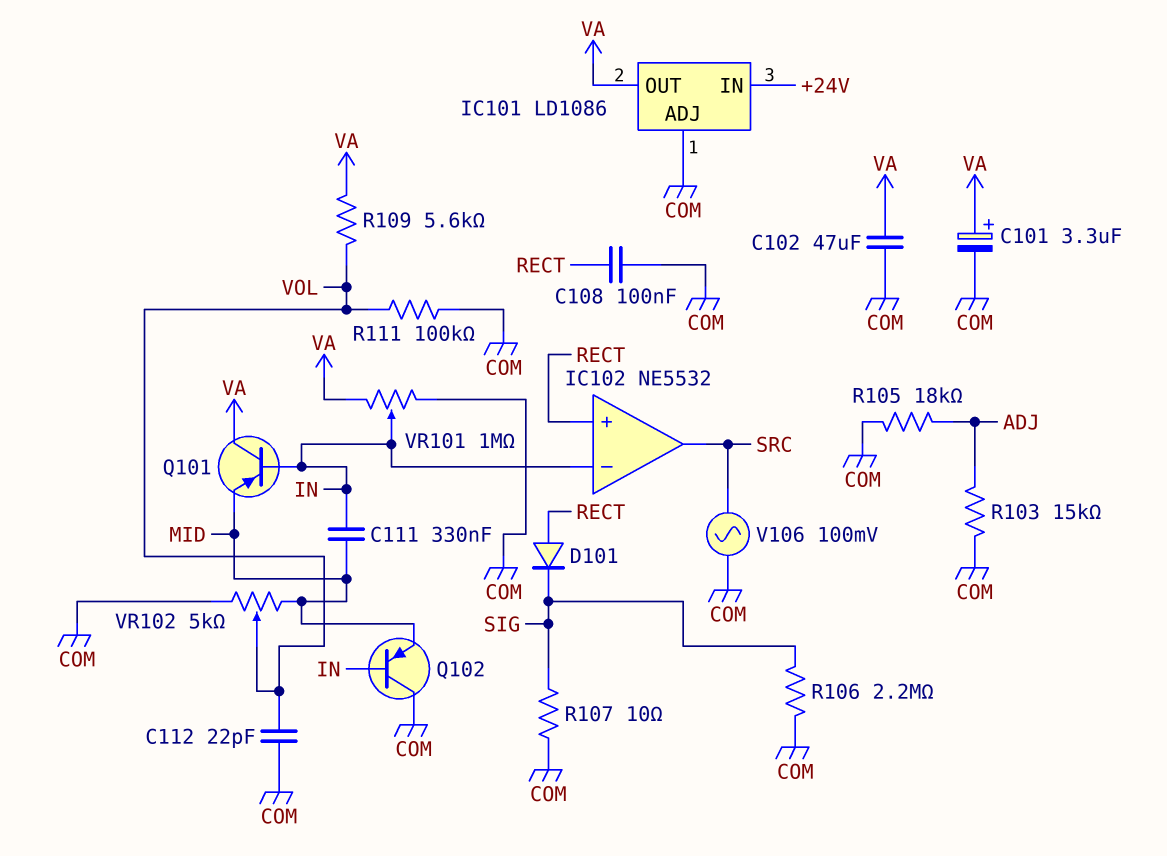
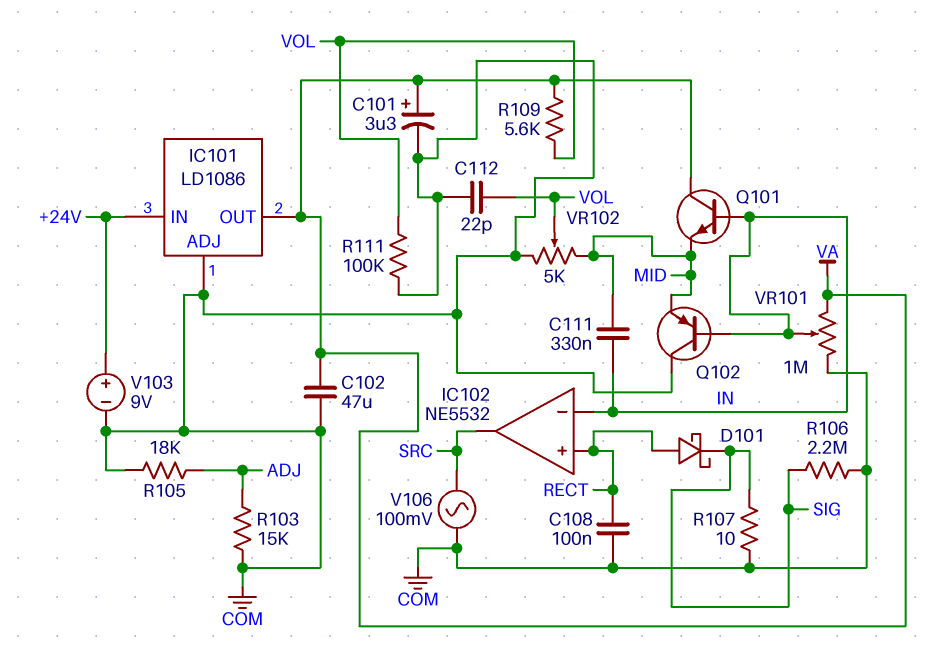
D101: diode (A RECT, K SIG) -> schottky (A RECT, K SIG)
Q101: PNP (B IN, C VA, E MID) -> NPN (B IN, C VA, E MID)
V103: none -> 9V (plus +24V, minus COM)

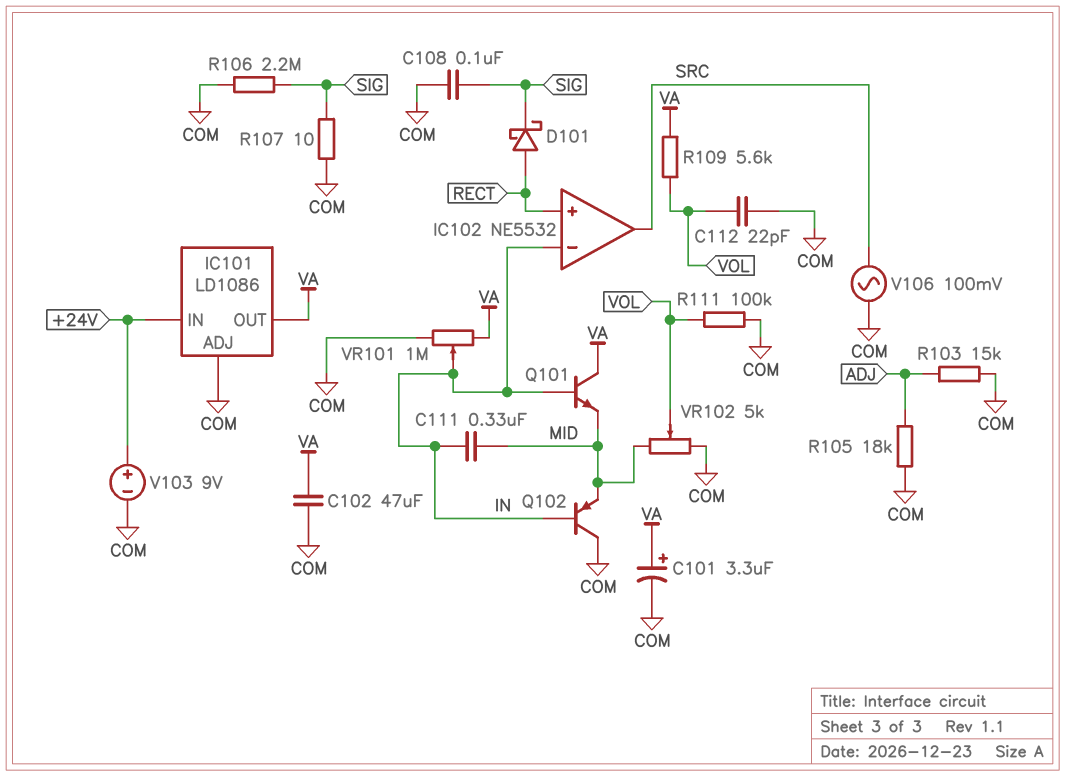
C108: 100nF (COM, RECT) -> 100nF (COM, SIG)

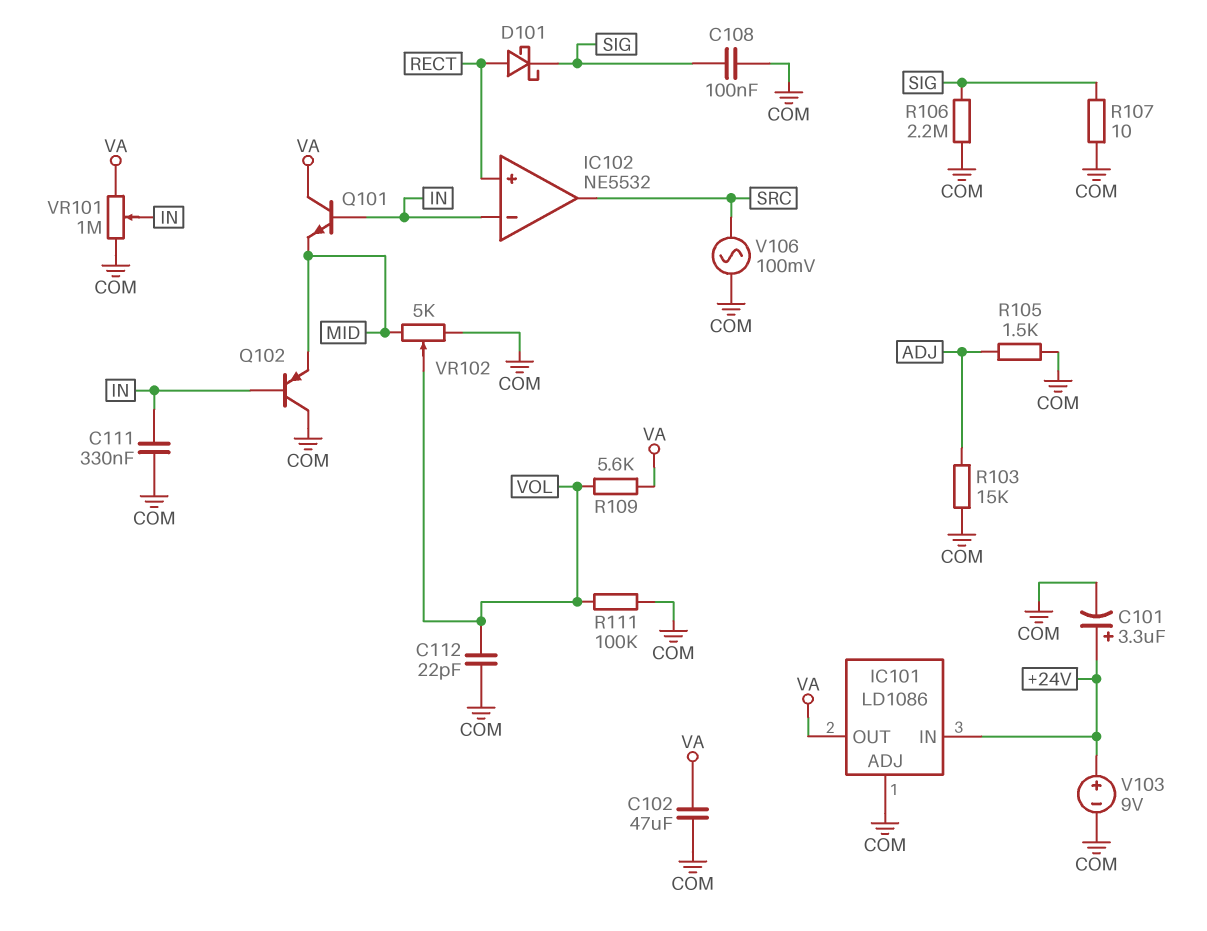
C101: 3.3uF (plus VA, minus COM) -> 3.3uF (plus +24V, minus COM)
C111: 330nF (IN, MID) -> 330nF (COM, IN)
R105: 18k (ADJ, COM) -> 1.5k (ADJ, COM)

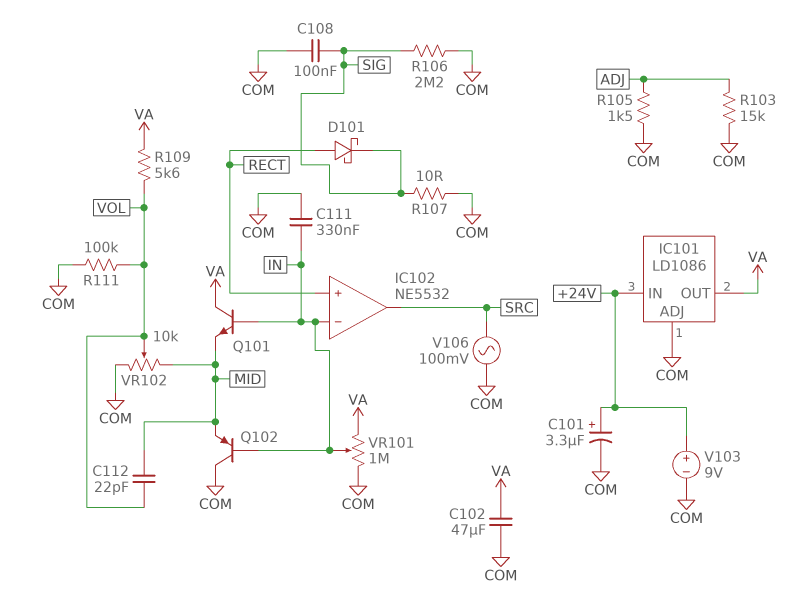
C112: 22pF (COM, VOL) -> 22pF (MID, VOL)
VR102: 5k (COM, MID, wiper VOL) -> 10k (COM, MID, wiper VOL)

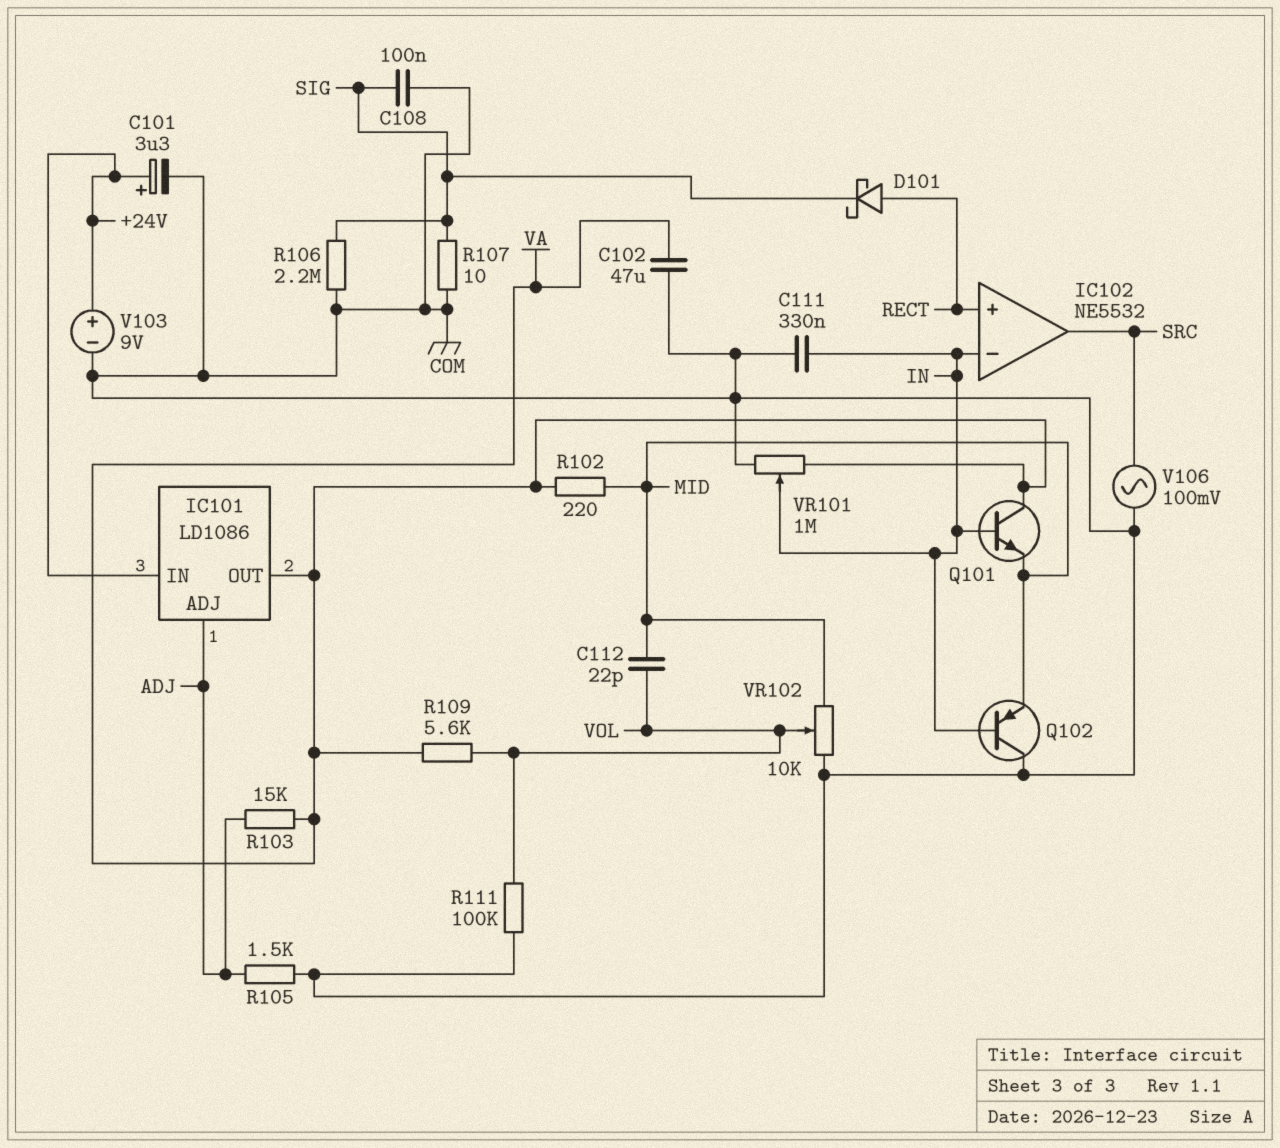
IC101 pin ADJ: COM -> ADJ
R102: none -> 220 (MID, VA)
R103: 15k (ADJ, COM) -> 15k (ADJ, VA)

